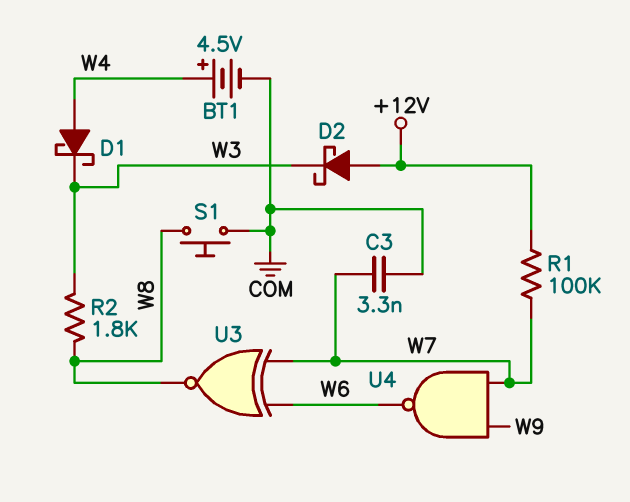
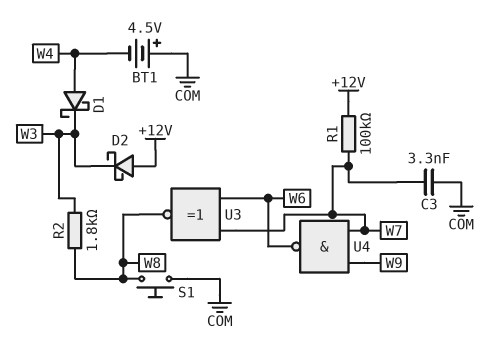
BT1: 4.5V (plus W4, minus COM) -> 4.5V (plus COM, minus W4)

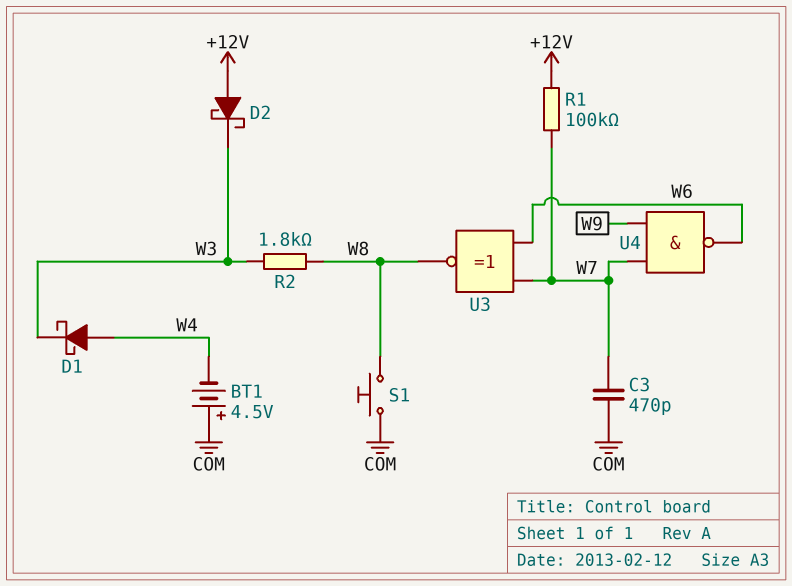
C3: 3.3nF (COM, W7) -> 470pF (COM, W7)

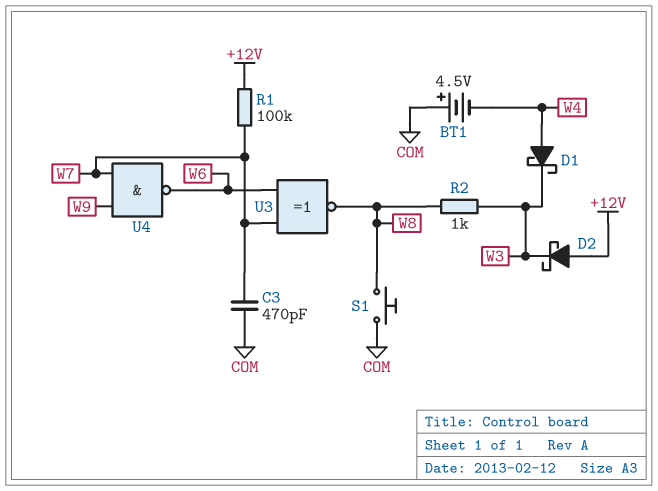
R2: 1.8k (W3, W8) -> 1k (W3, W8)

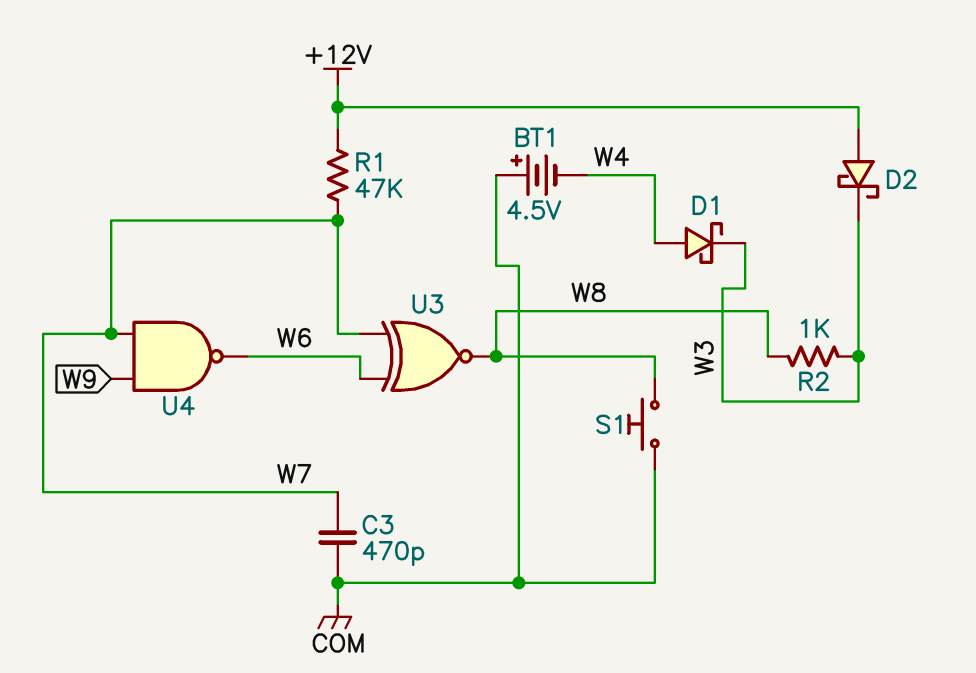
R1: 100k (+12V, W7) -> 47k (+12V, W7)

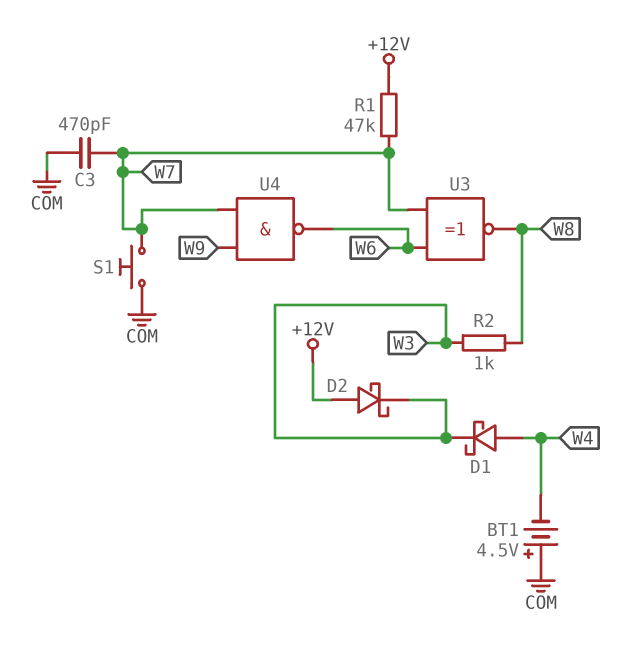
S1: button (COM, W8) -> button (COM, W7)

